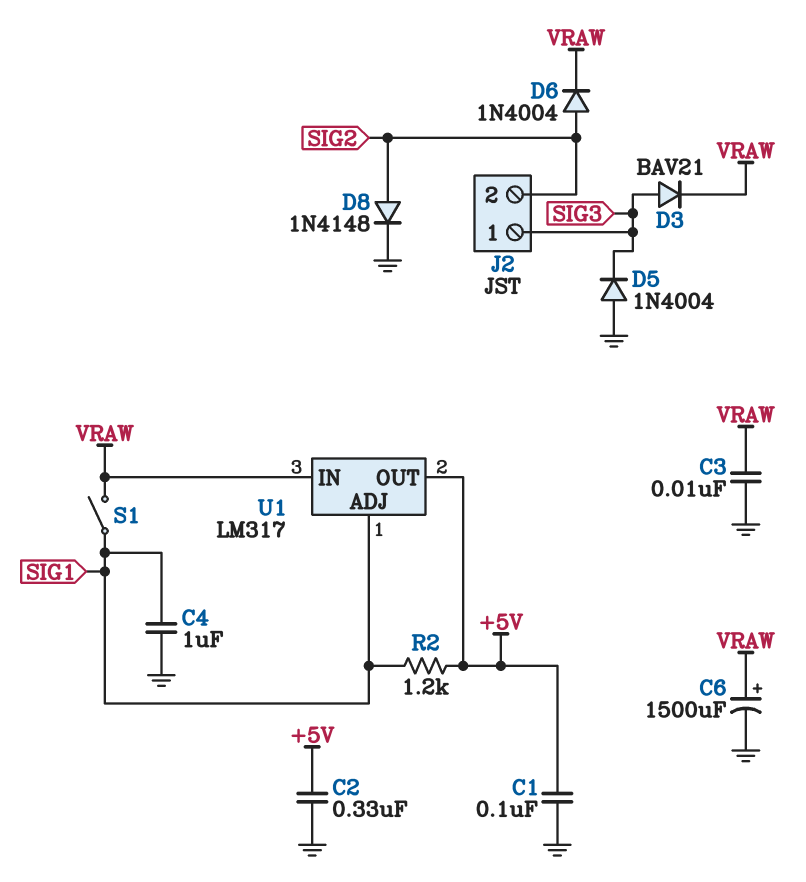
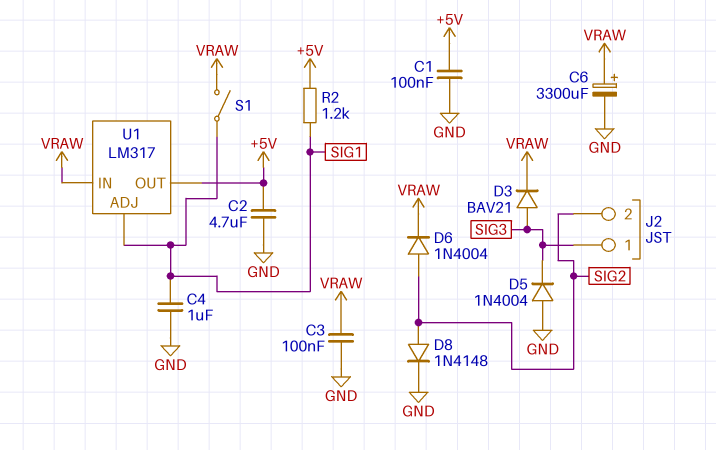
C2: 330nF (+5V, GND) -> 4.7uF (+5V, GND)
C3: 10nF (GND, VRAW) -> 100nF (GND, VRAW)
C6: 1500uF (plus VRAW, minus GND) -> 3300uF (plus VRAW, minus GND)

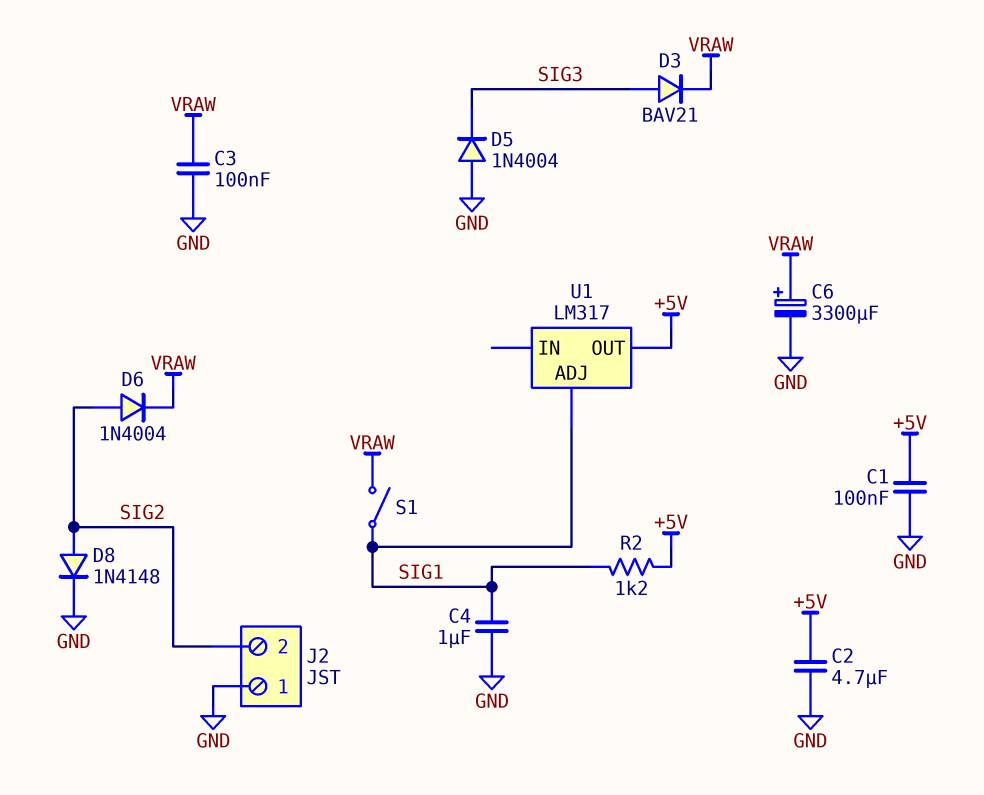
J2 pin 1: SIG3 -> GND
U1 pin IN: VRAW -> none

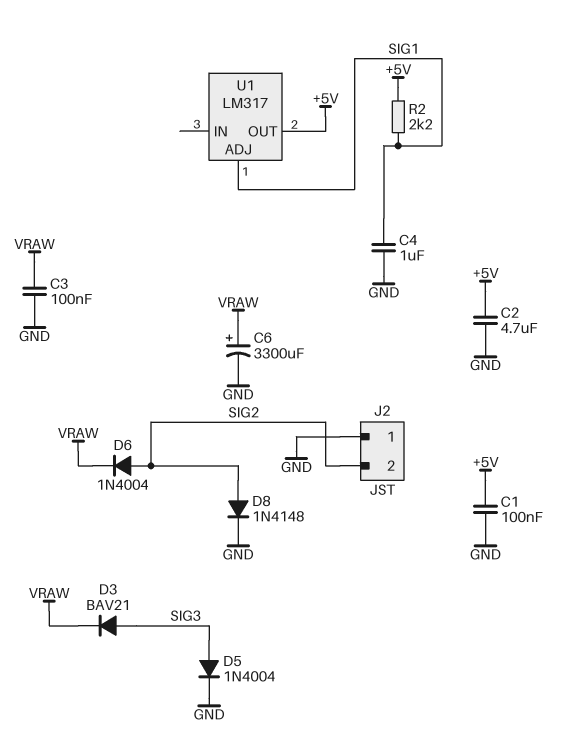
D5: diode 1N4004 (A GND, K SIG3) -> diode 1N4004 (A SIG3, K GND)
R2: 1.2k (+5V, SIG1) -> 2.2k (+5V, SIG1)
S1: switch (SIG1, VRAW) -> none

